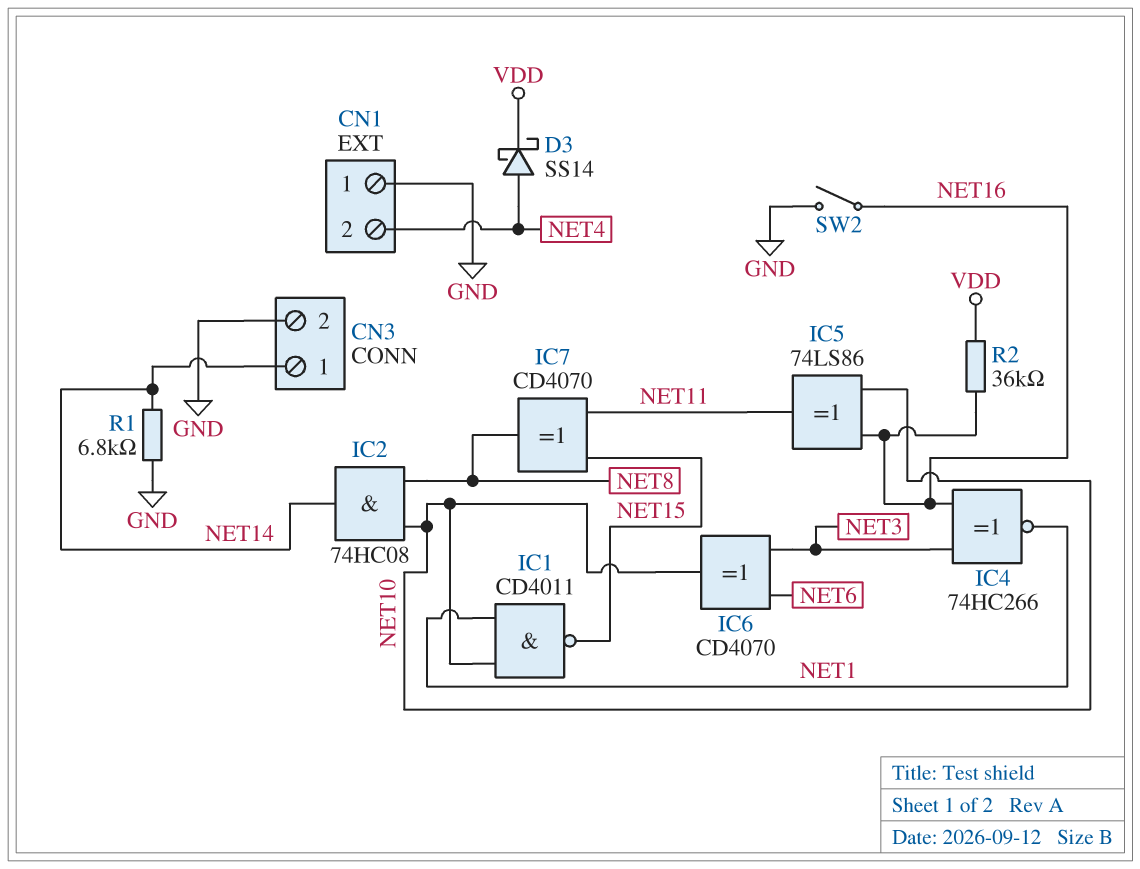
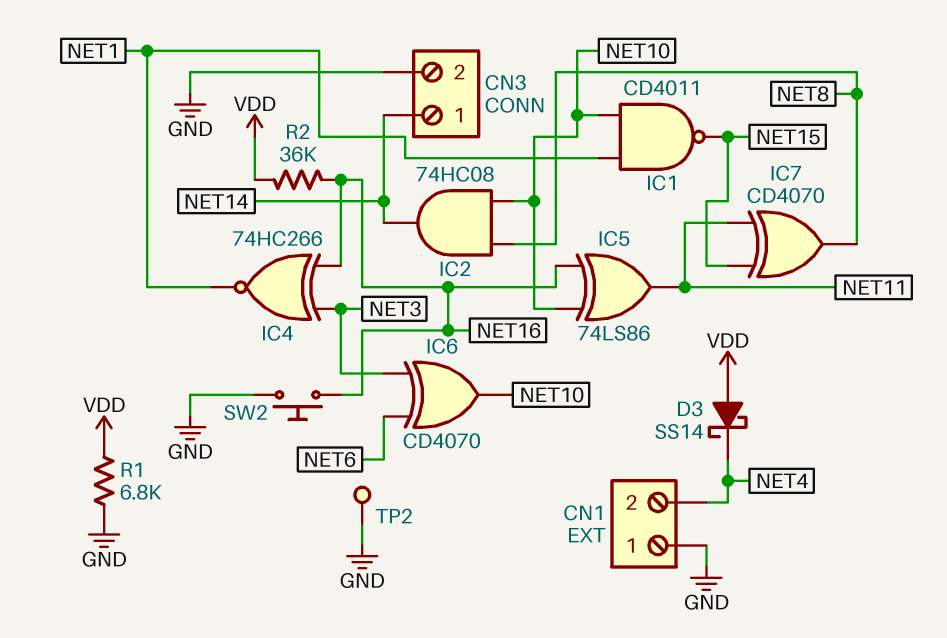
D3: schottky SS14 (A NET4, K VDD) -> schottky SS14 (A VDD, K NET4)
R1: 6.8k (GND, NET14) -> 6.8k (GND, VDD)
SW2: switch (GND, NET16) -> button (GND, NET16)
TP2: none -> test point (GND)

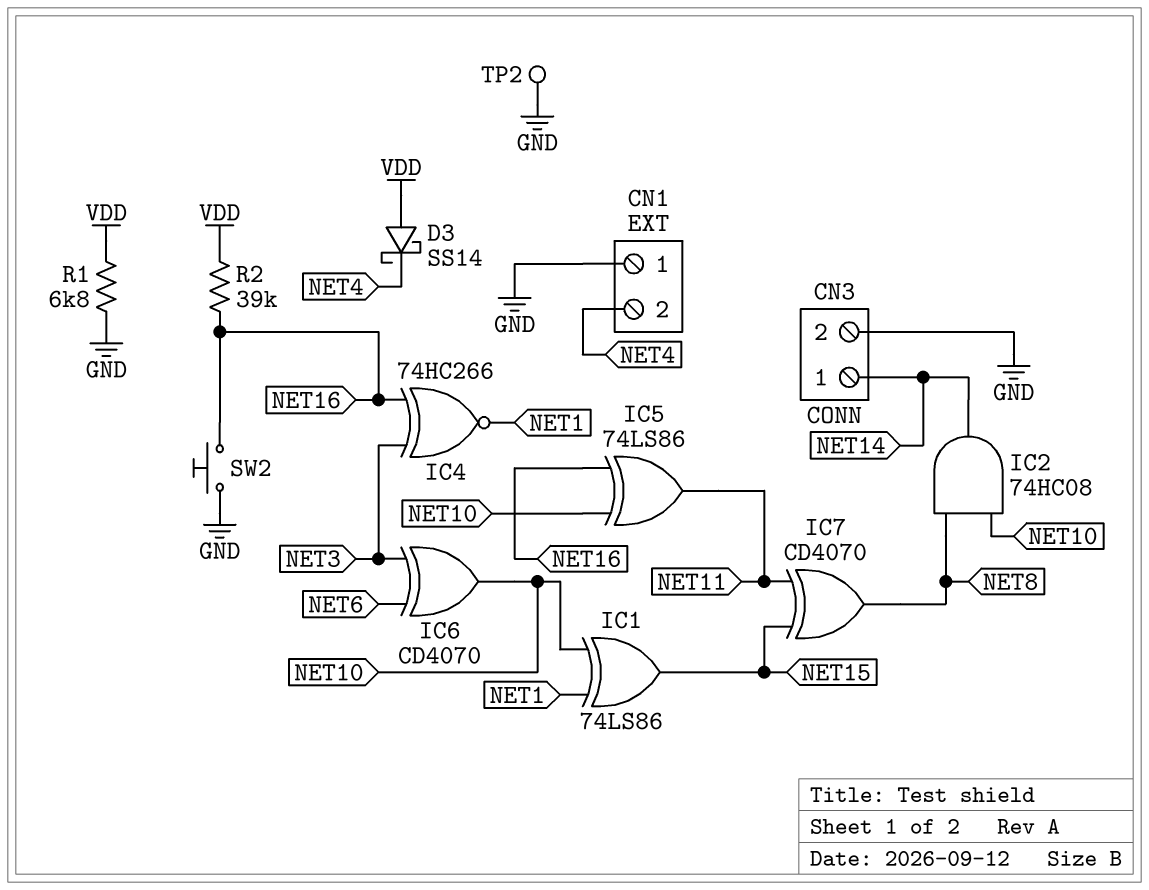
IC1: NAND CD4011 (in NET1, in NET10, out NET15) -> XOR 74LS86 (in NET1, in NET10, out NET15)
R2: 36k (NET16, VDD) -> 39k (NET16, VDD)

